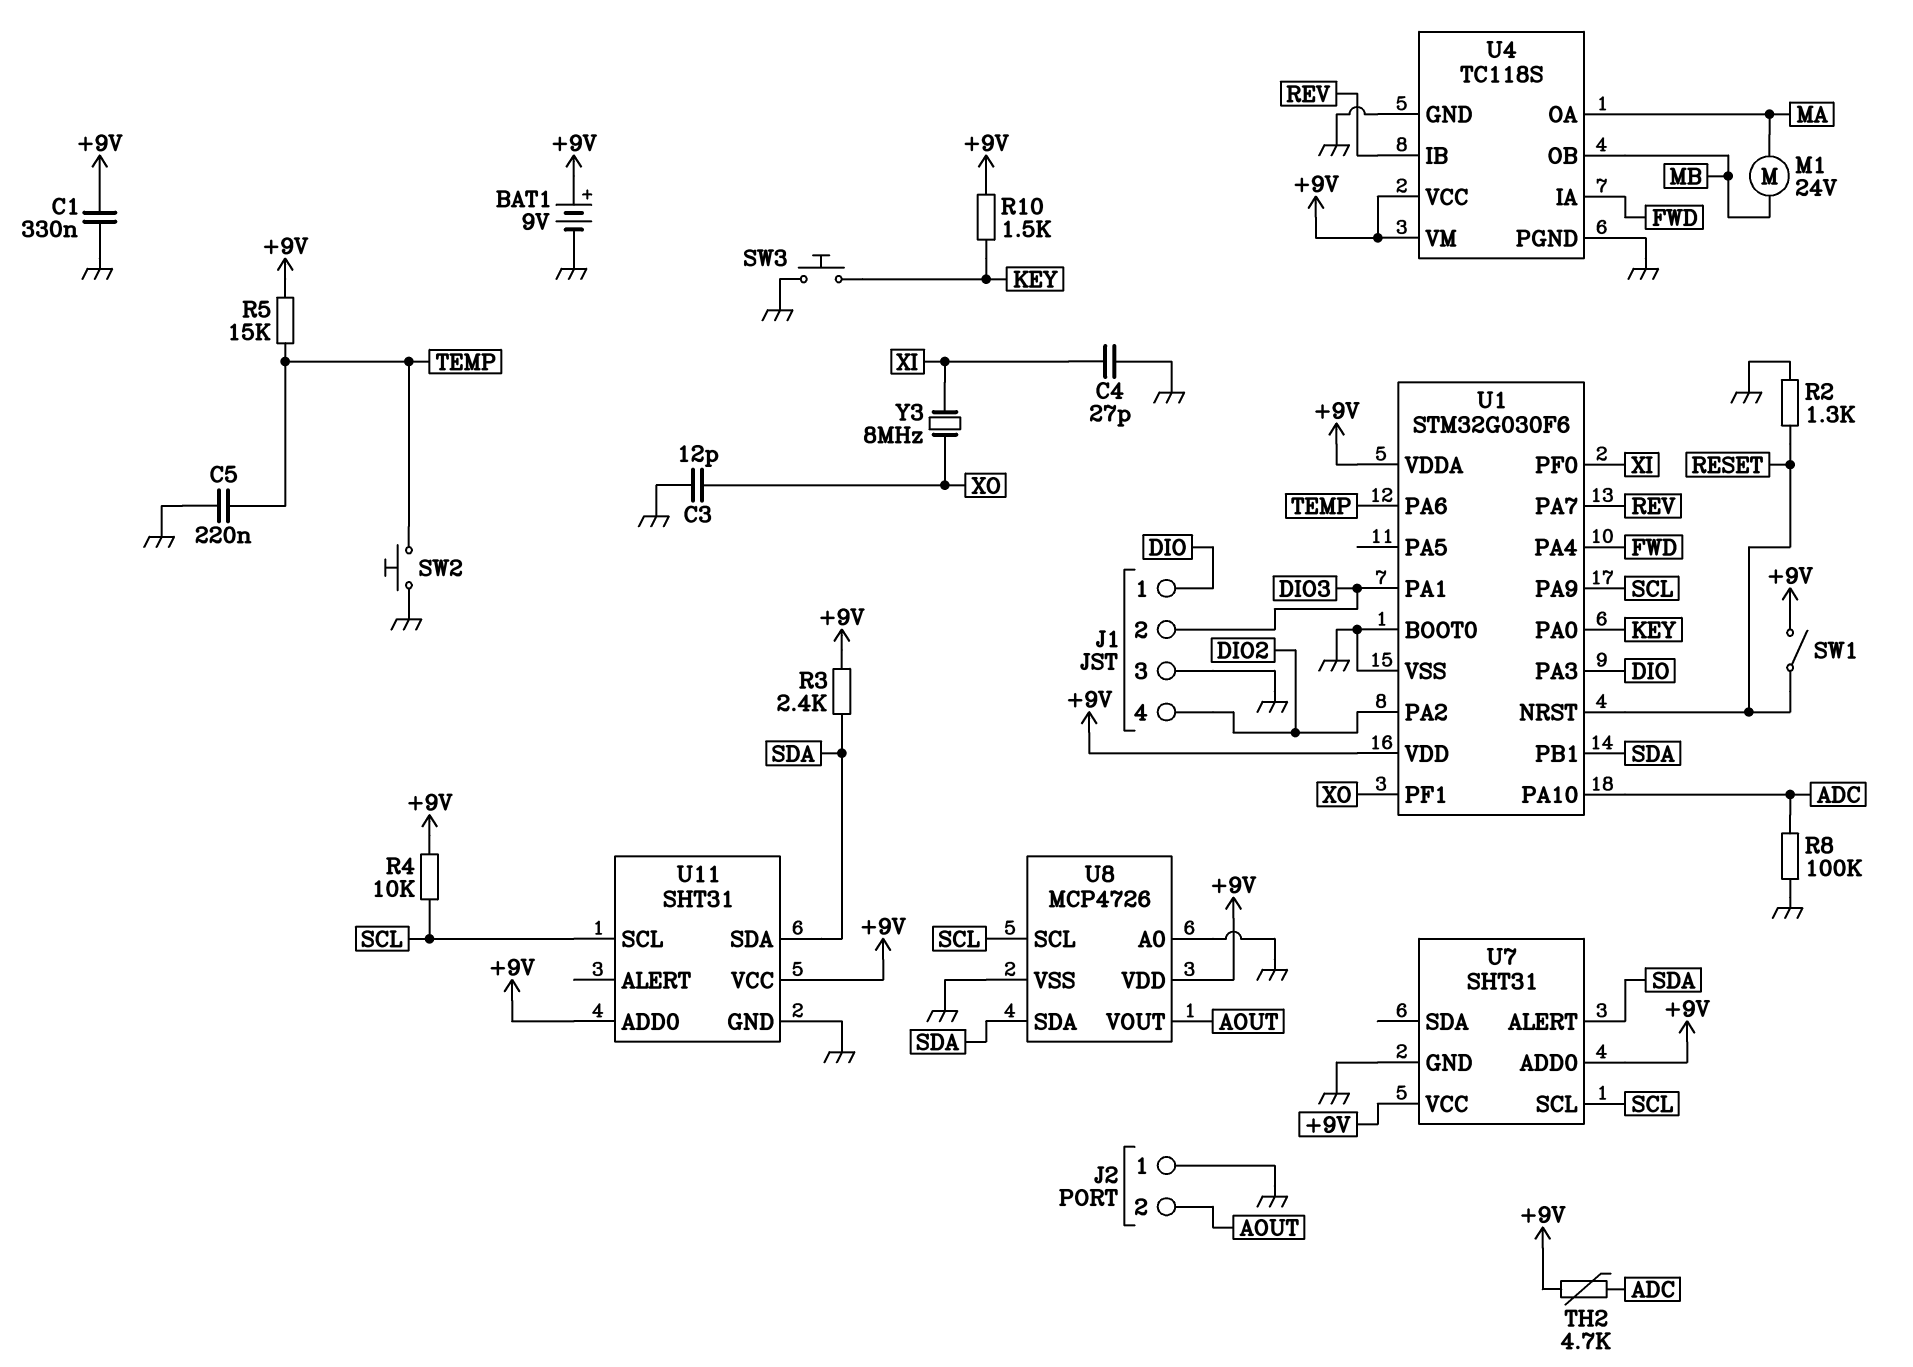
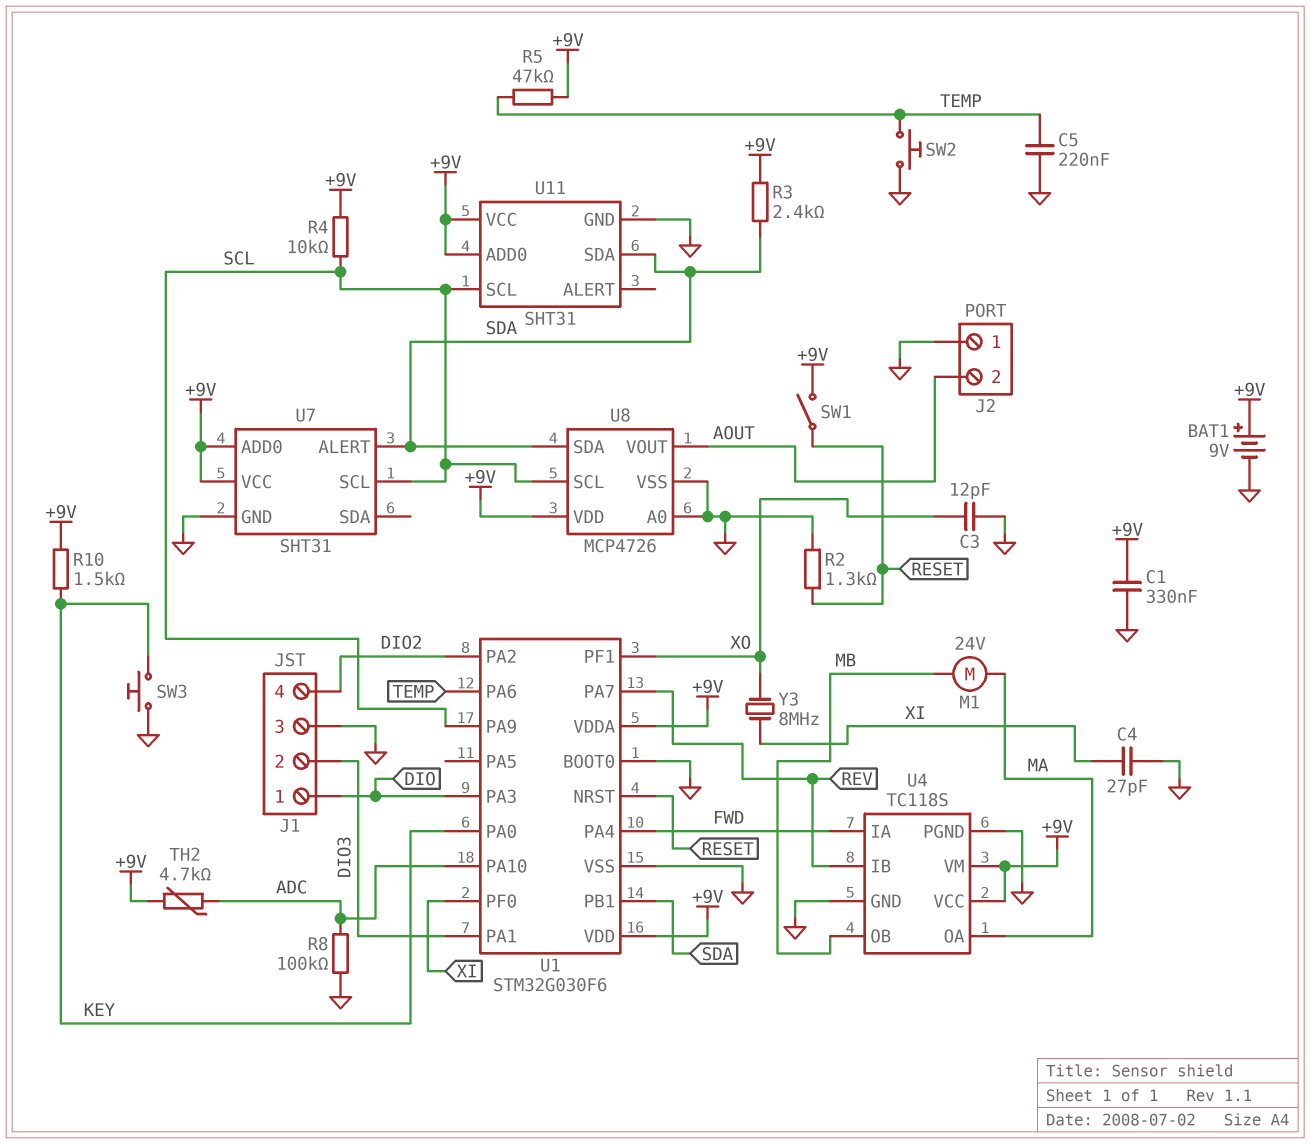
R5: 15k (+9V, TEMP) -> 47k (+9V, TEMP)

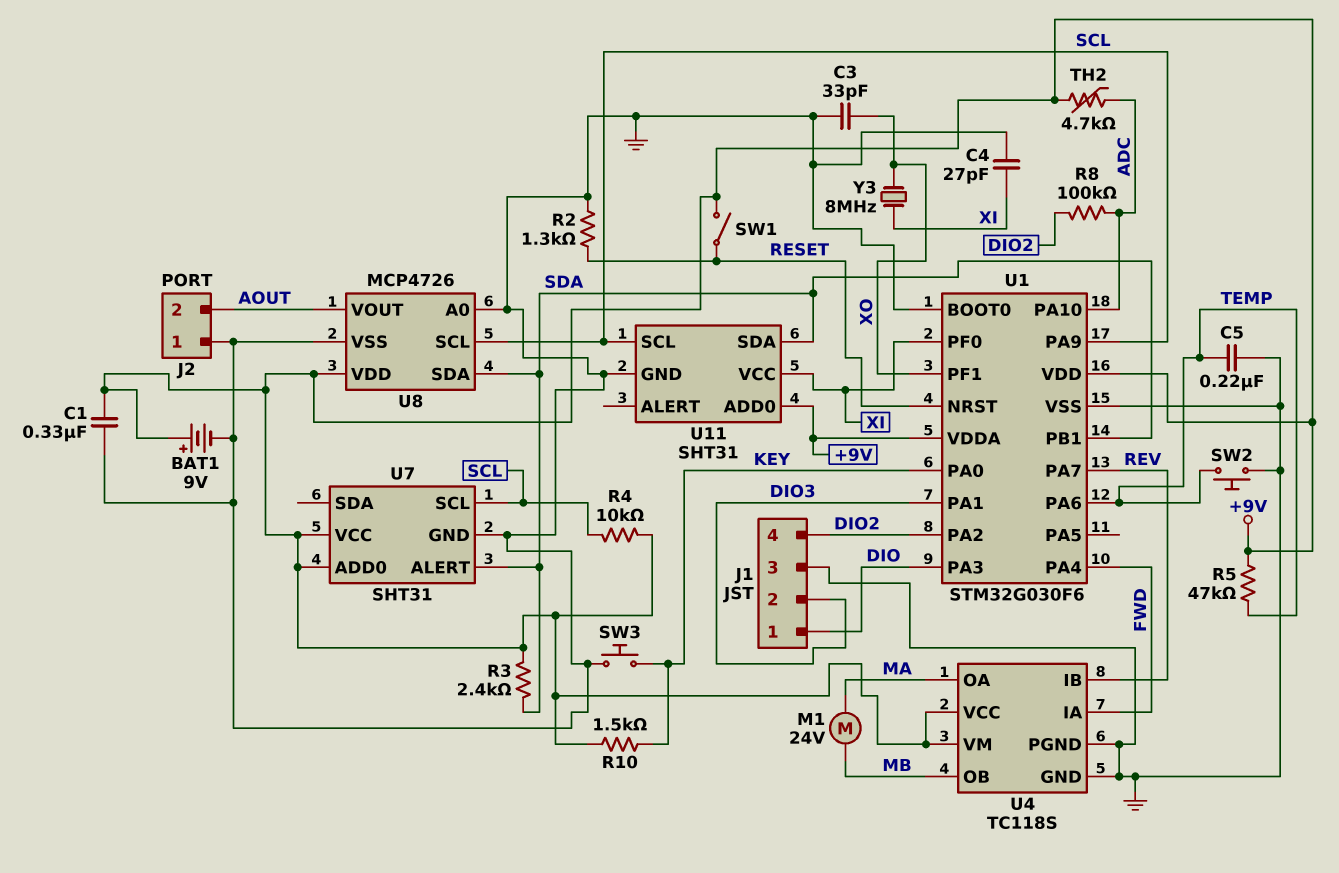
C3: 12pF (GND, XO) -> 33pF (GND, XO)
R8: 100k (ADC, GND) -> 100k (ADC, DIO2)
U11 pin VCC: +9V -> XI

